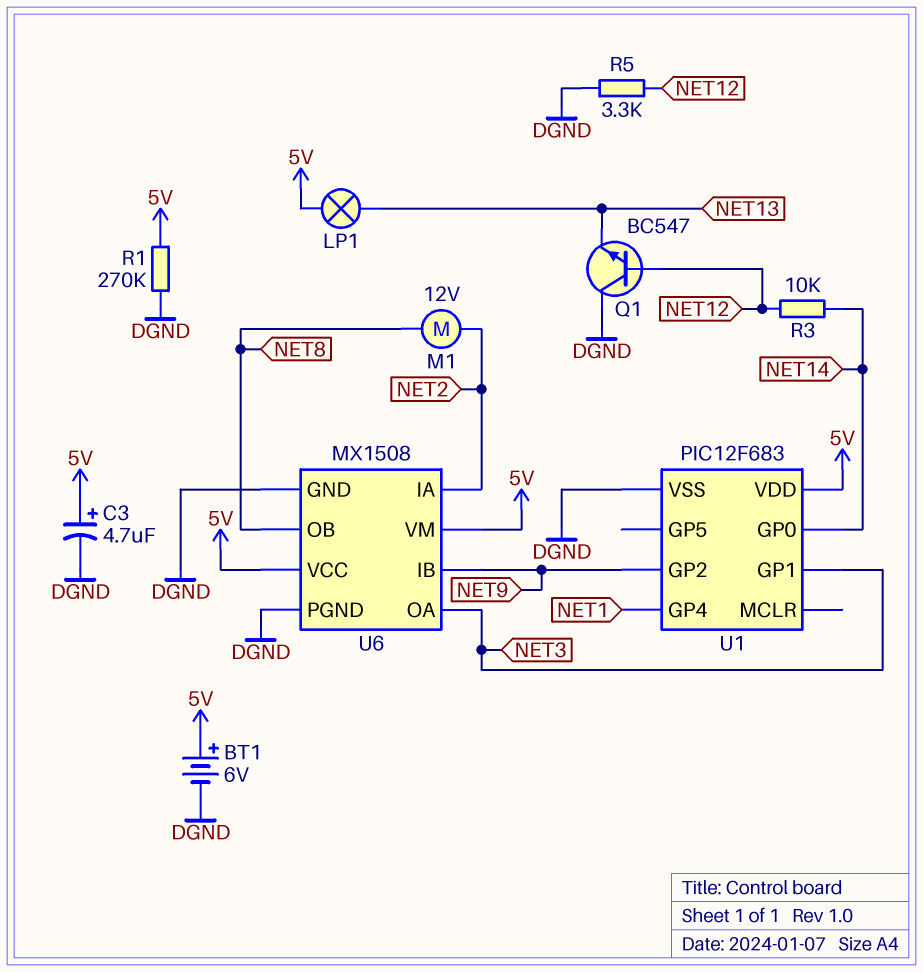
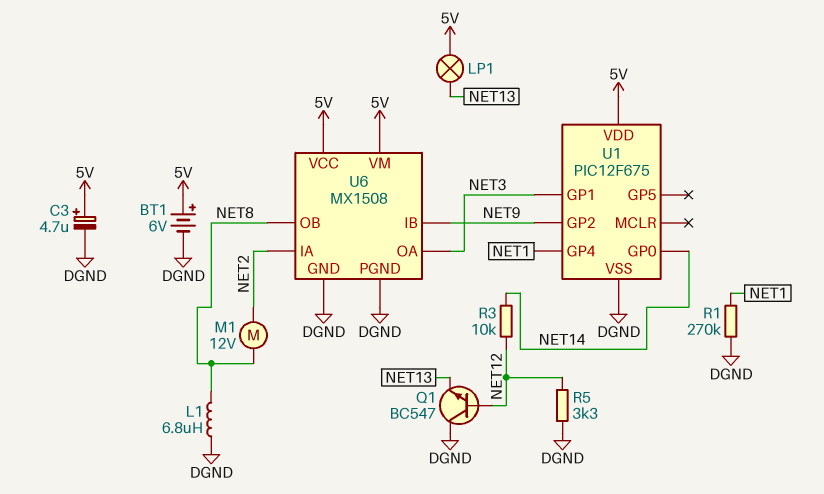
L1: none -> 6.8uH (DGND, NET8)
R1: 270k (5V, DGND) -> 270k (DGND, NET1)
U1: PIC12F683 -> PIC12F675

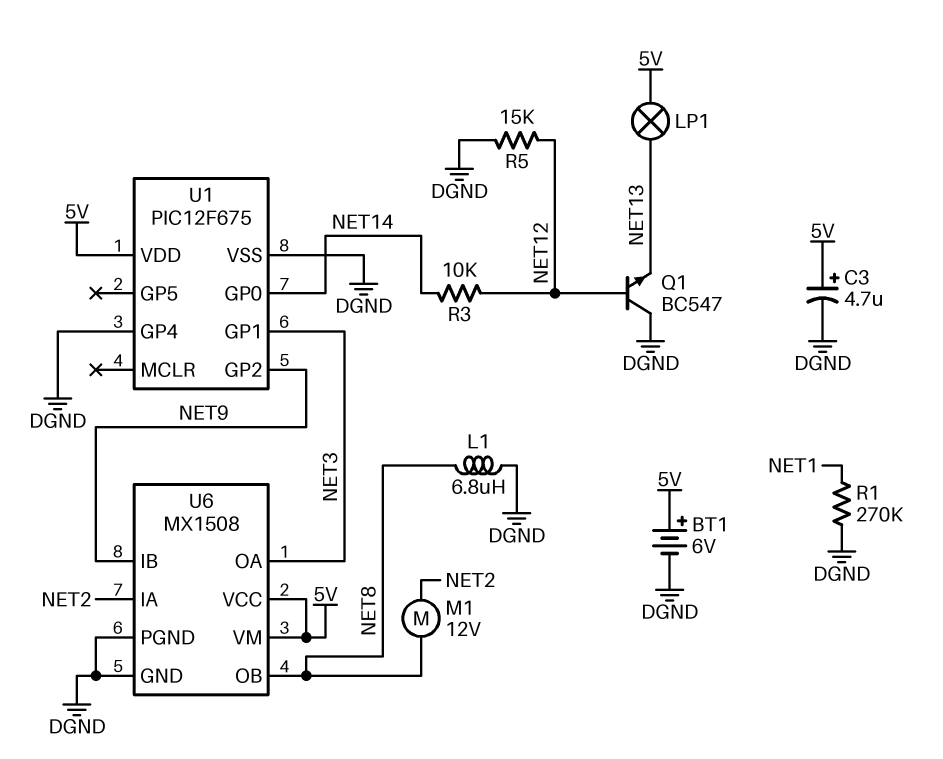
R5: 3.3k (DGND, NET12) -> 15k (DGND, NET12)
U1 pin GP4: NET1 -> DGND

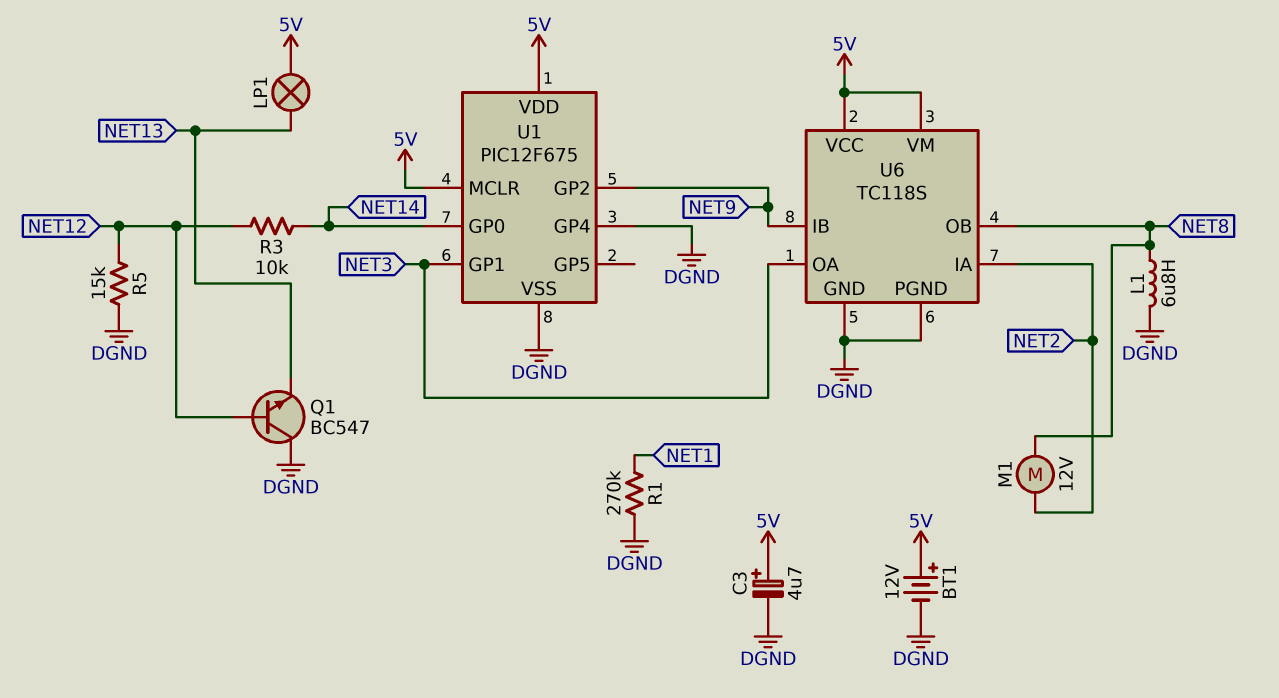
BT1: 6V (plus 5V, minus DGND) -> 12V (plus 5V, minus DGND)
U1 pin MCLR: none -> 5V
U6: MX1508 -> TC118S

